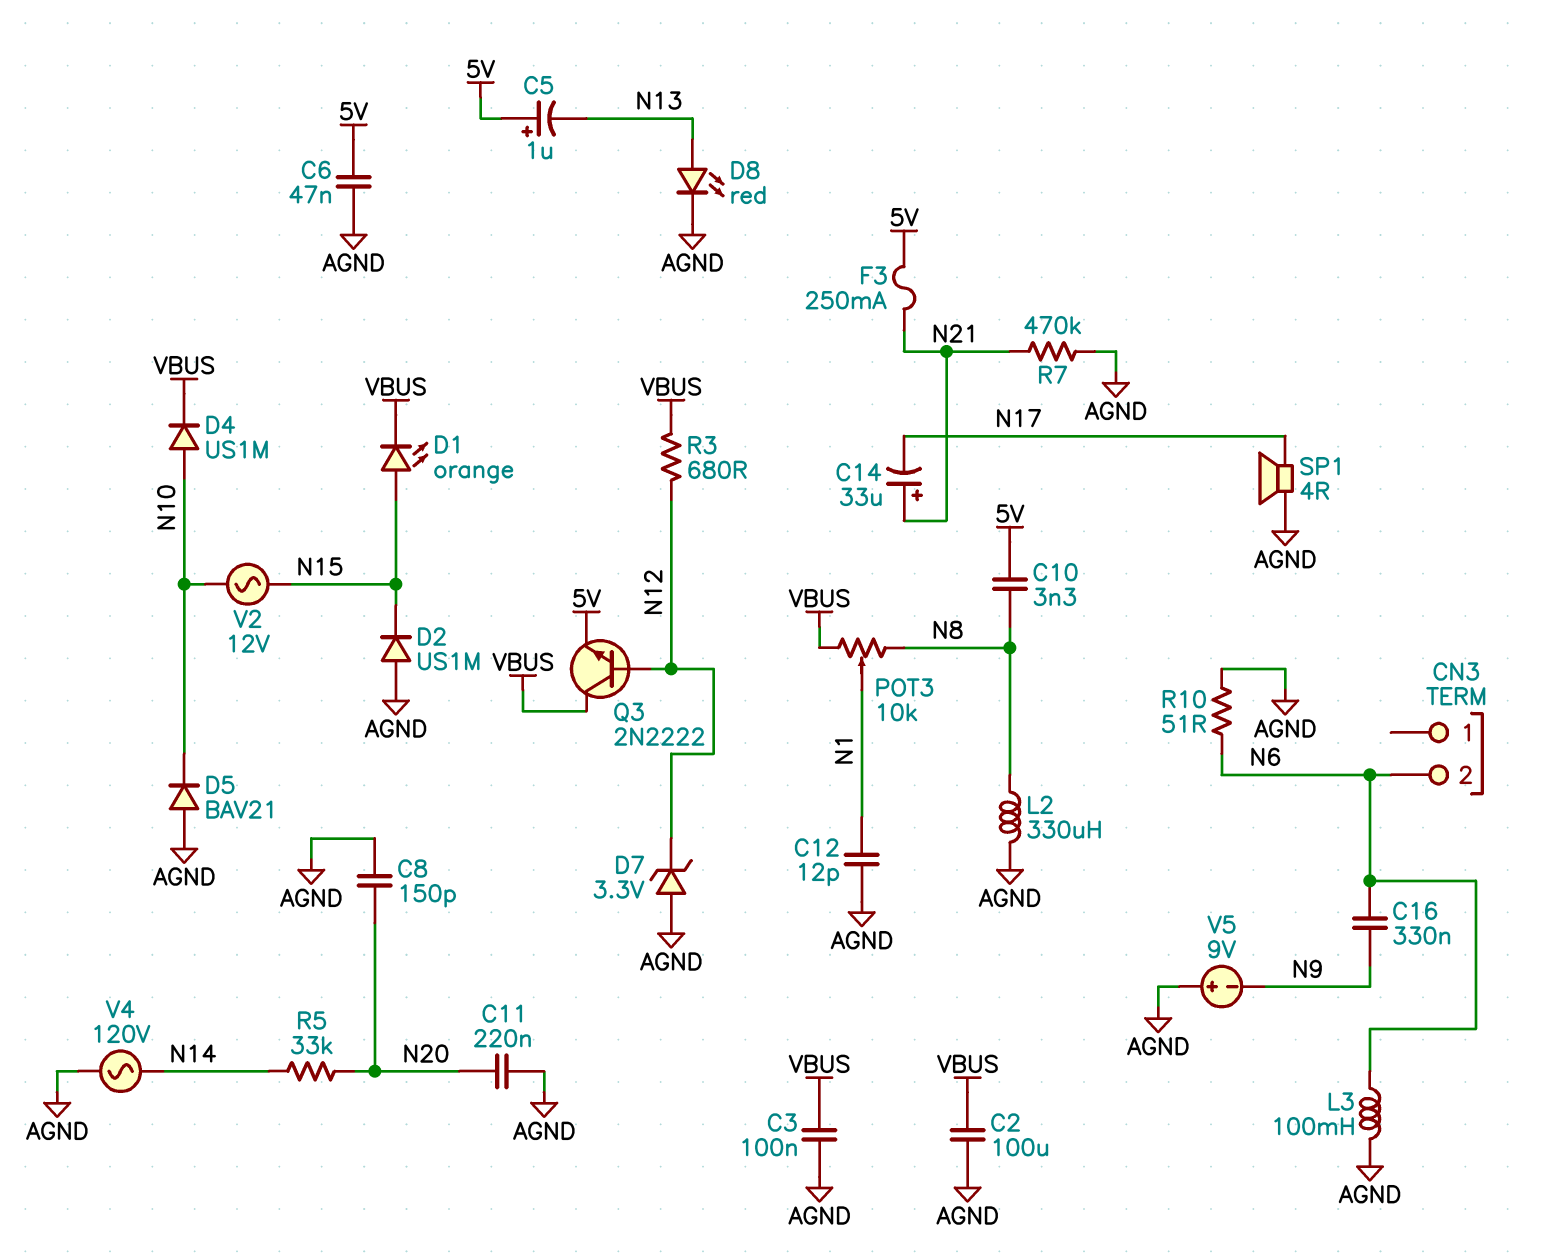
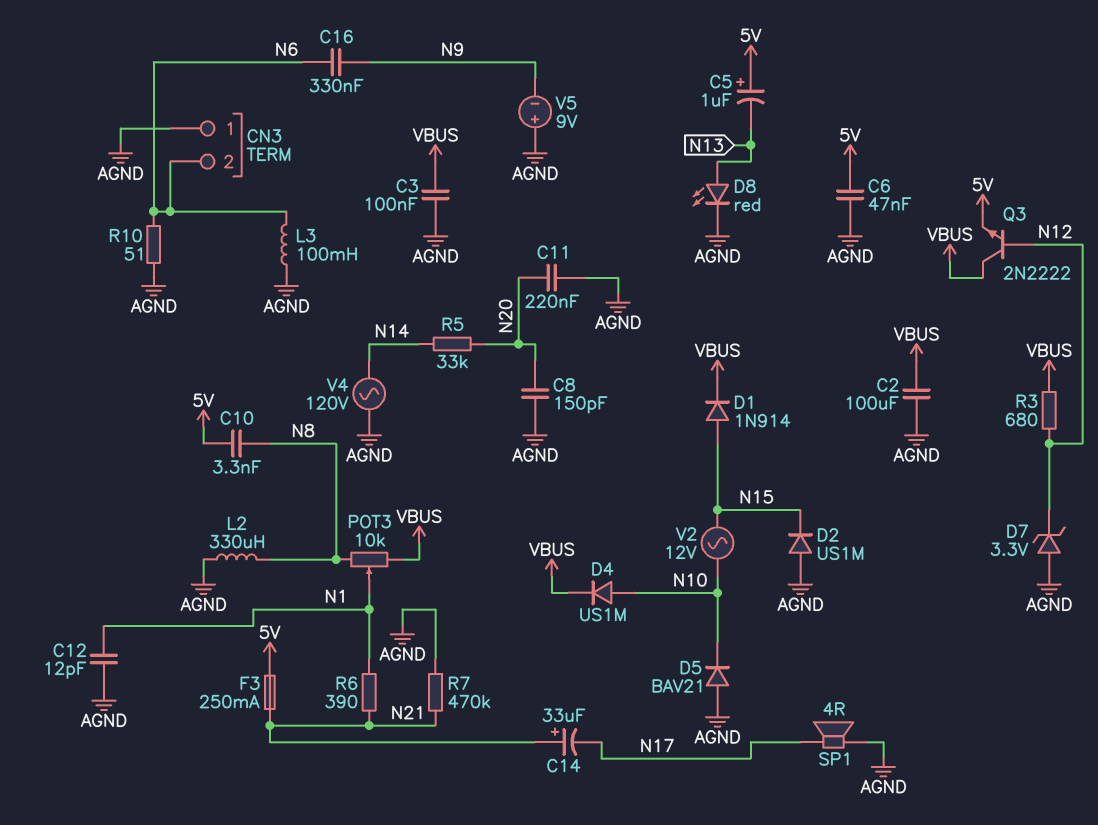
CN3 pin 1: none -> AGND
D1: LED orange (A N15, K VBUS) -> diode 1N914 (A N15, K VBUS)
R6: none -> 390 (N1, N21)

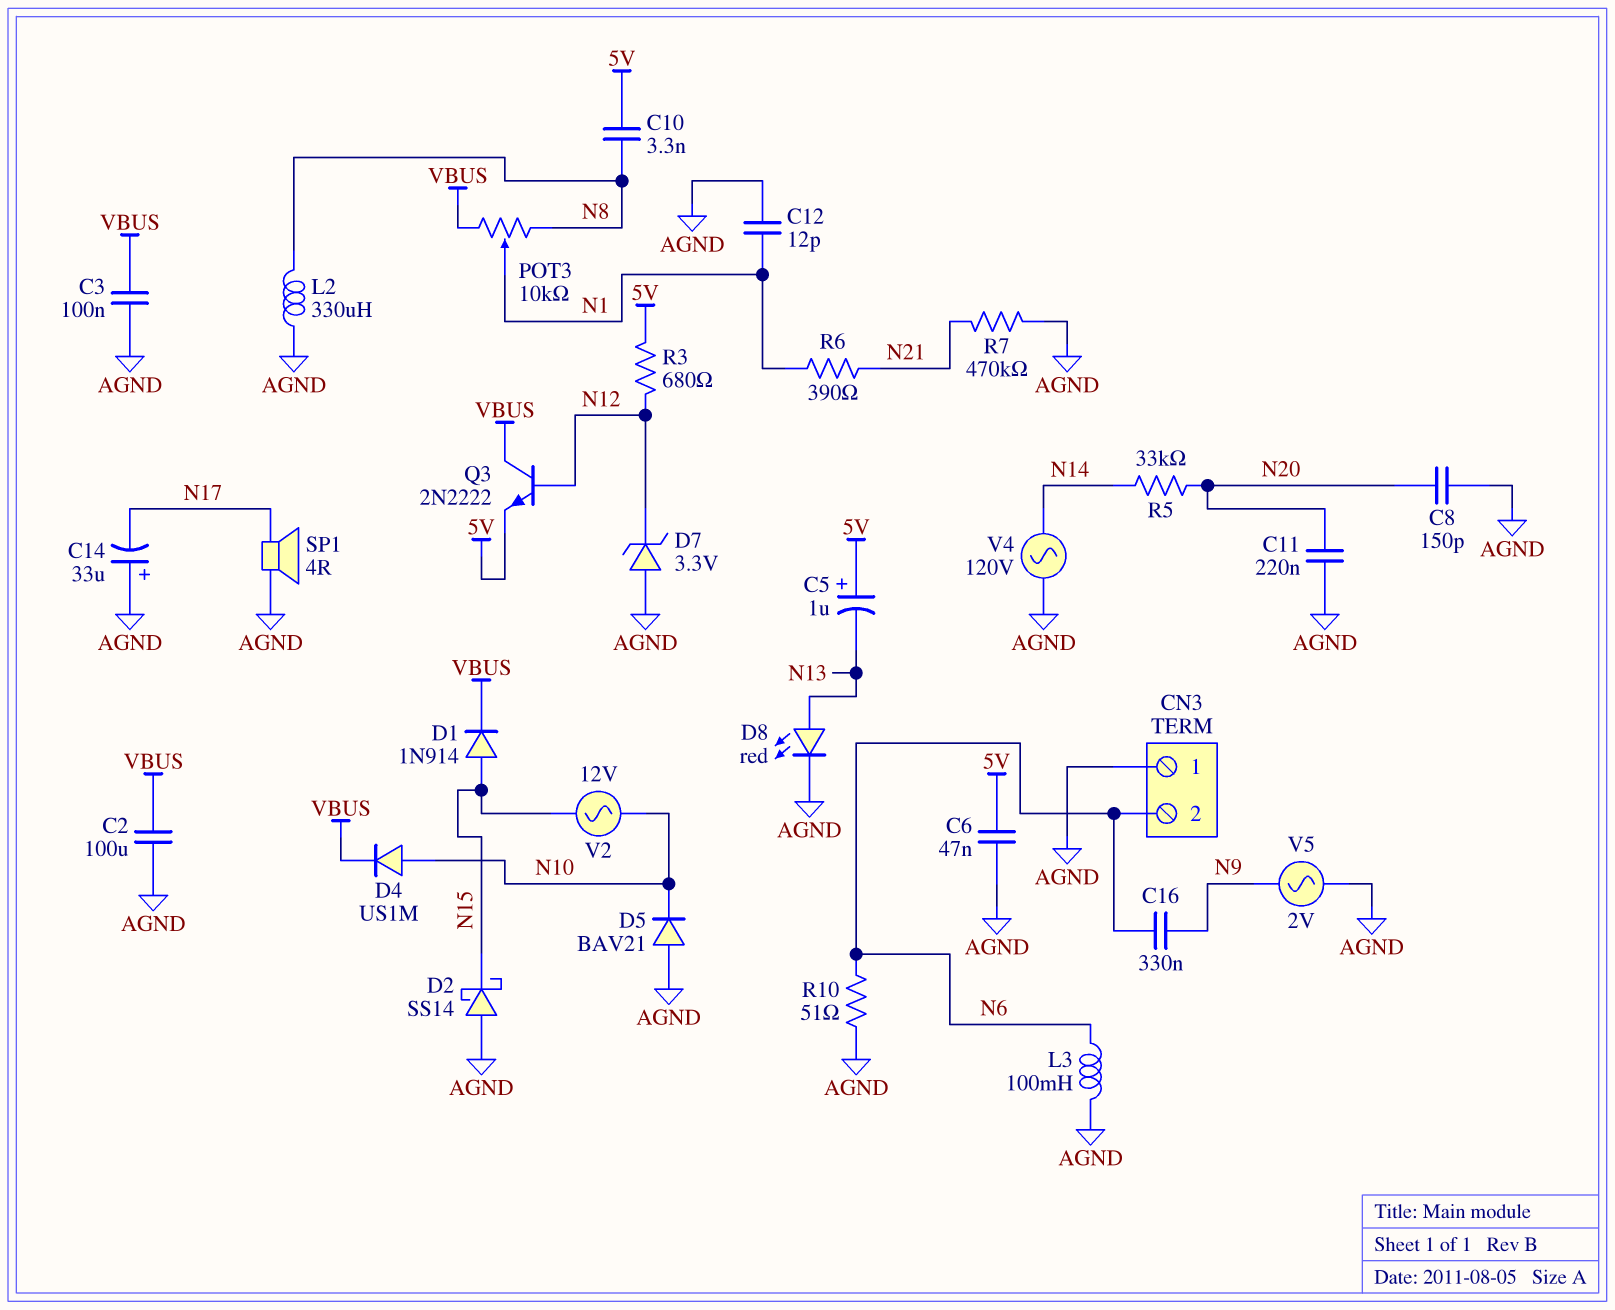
C14: 33uF (plus N21, minus N17) -> 33uF (plus AGND, minus N17)
D2: diode US1M (A AGND, K N15) -> schottky SS14 (A AGND, K N15)
F3: 250mA (5V, N21) -> none
R3: 680 (N12, VBUS) -> 680 (5V, N12)
V5: 9V (plus AGND, minus N9) -> AC 2V (AGND, N9)

